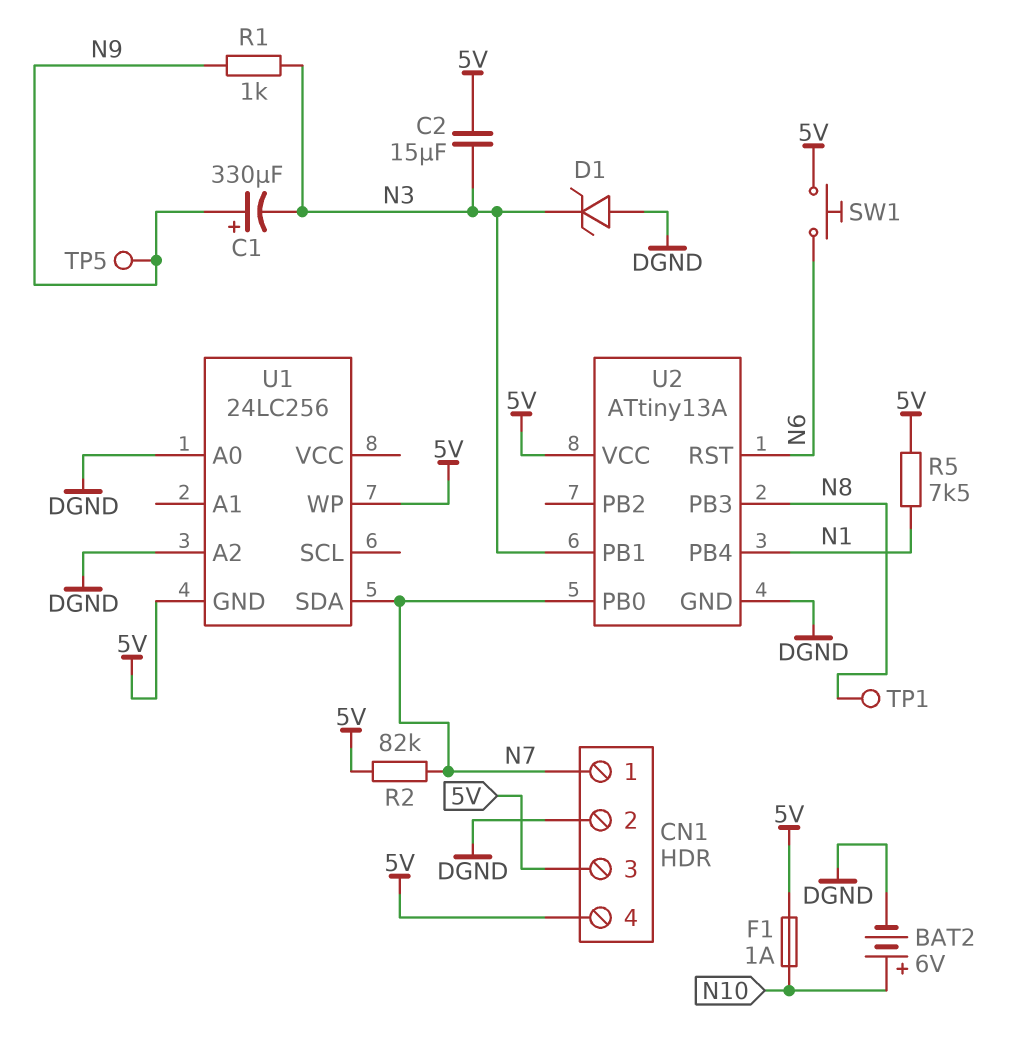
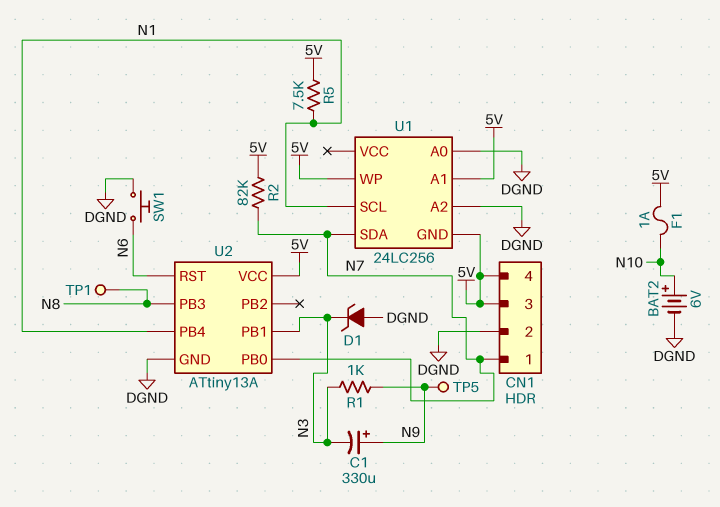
C2: 15uF (5V, N3) -> none
SW1: button (5V, N6) -> button (DGND, N6)
U1 pin A1: none -> 5V
U1 pin SCL: none -> N1

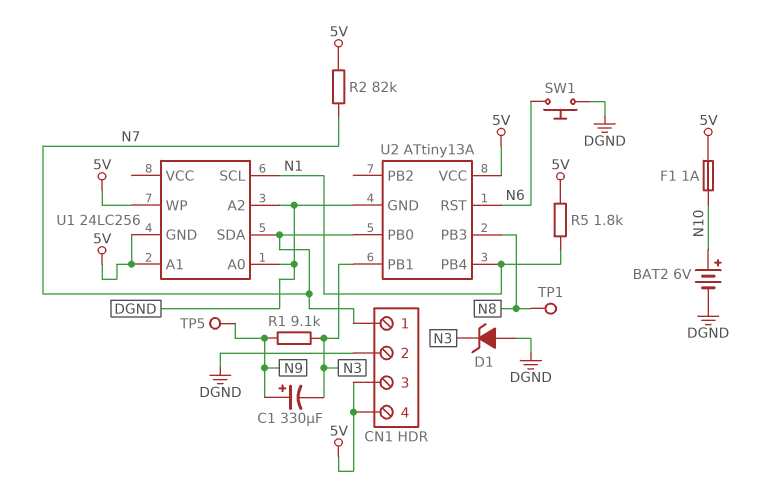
R1: 1k (N3, N9) -> 9.1k (N3, N9)
R5: 7.5k (5V, N1) -> 1.8k (5V, N1)

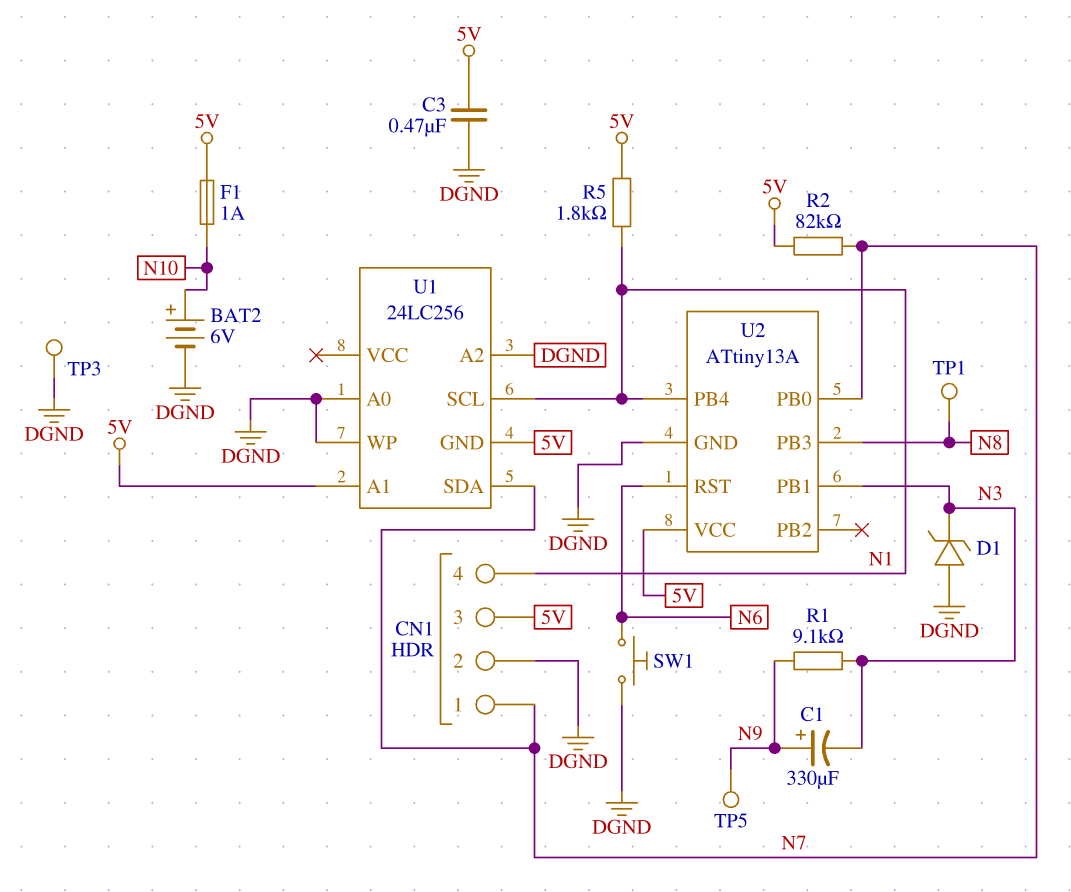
C3: none -> 470nF (5V, DGND)
CN1 pin 4: 5V -> N1
TP3: none -> test point (DGND)
U1 pin WP: 5V -> DGND

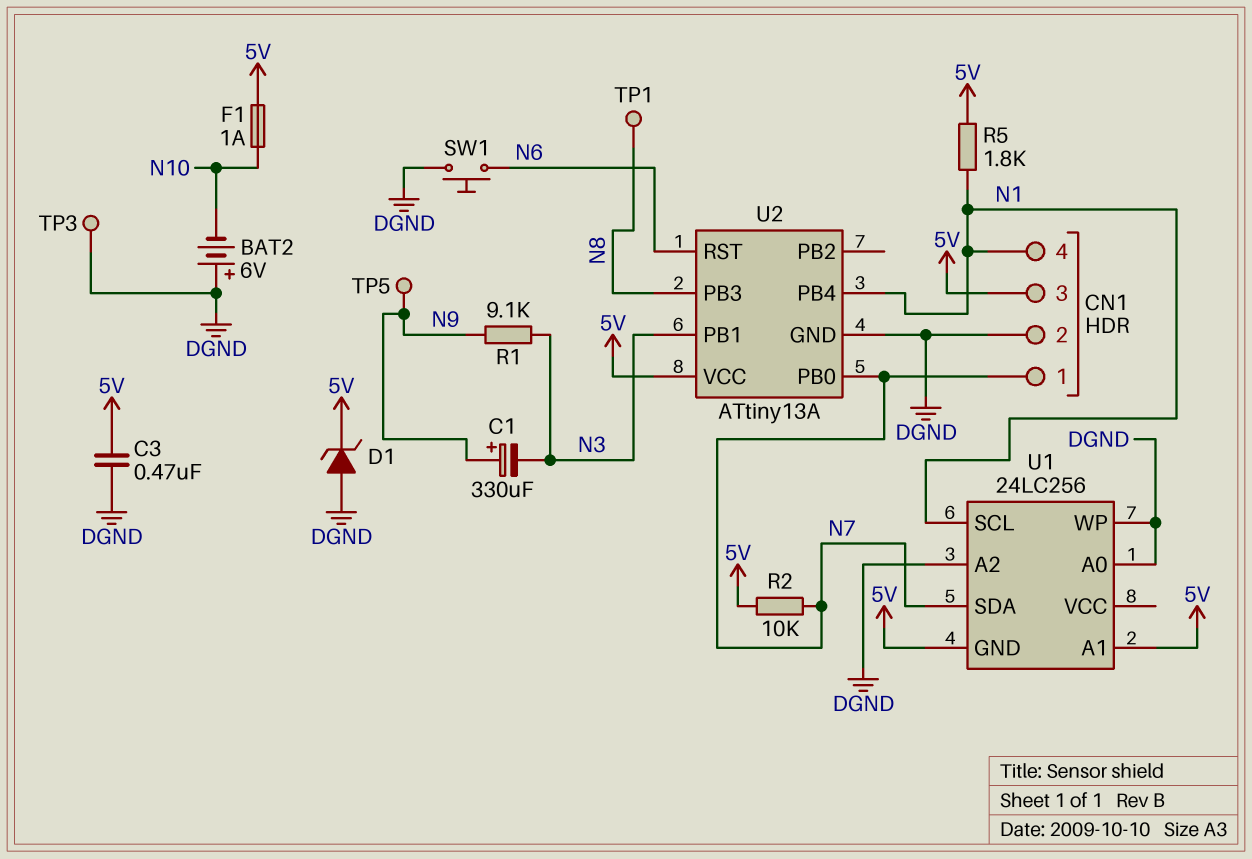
BAT2: 6V (plus N10, minus DGND) -> 6V (plus DGND, minus N10)
D1: zener (A DGND, K N3) -> zener (A DGND, K 5V)
R2: 82k (5V, N7) -> 10k (5V, N7)

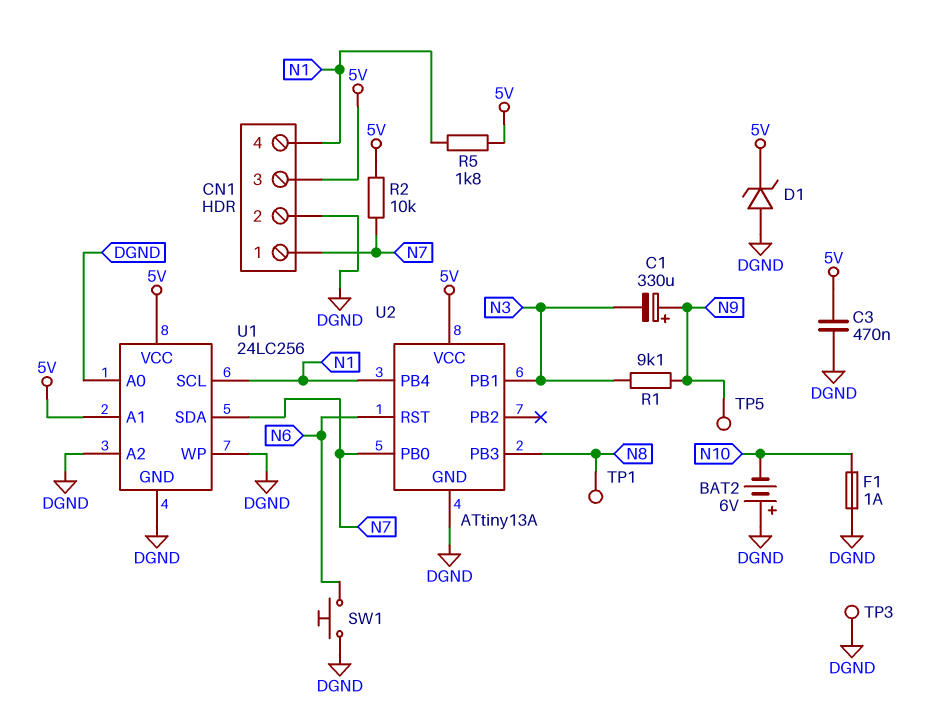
F1: 1A (5V, N10) -> 1A (DGND, N10)
U1 pin GND: 5V -> DGND
U1 pin VCC: none -> 5V

